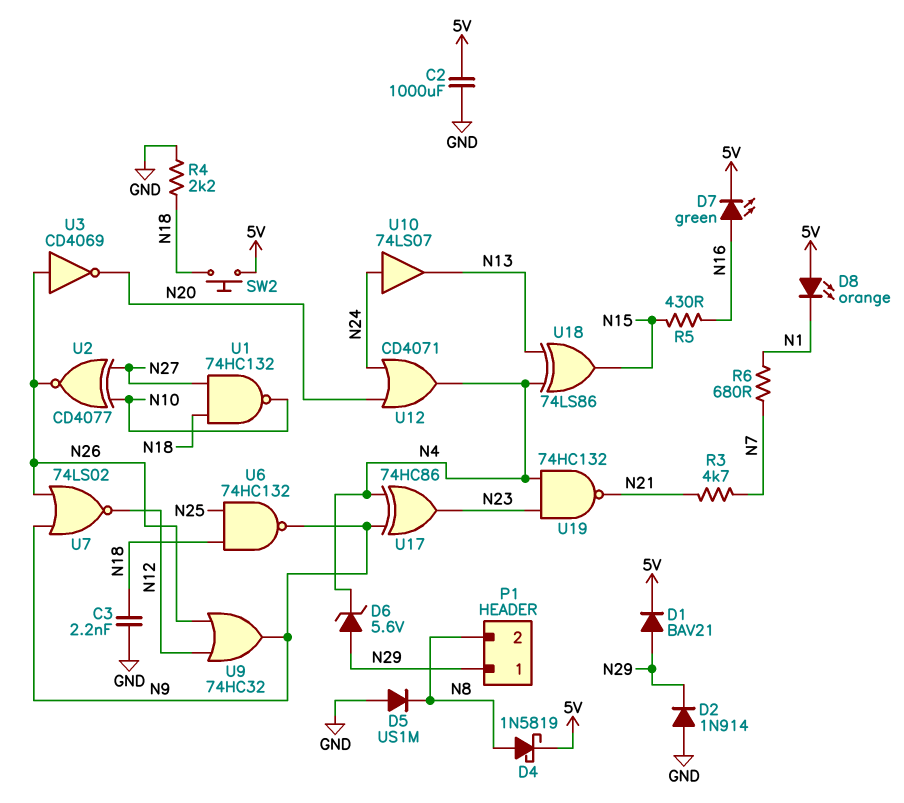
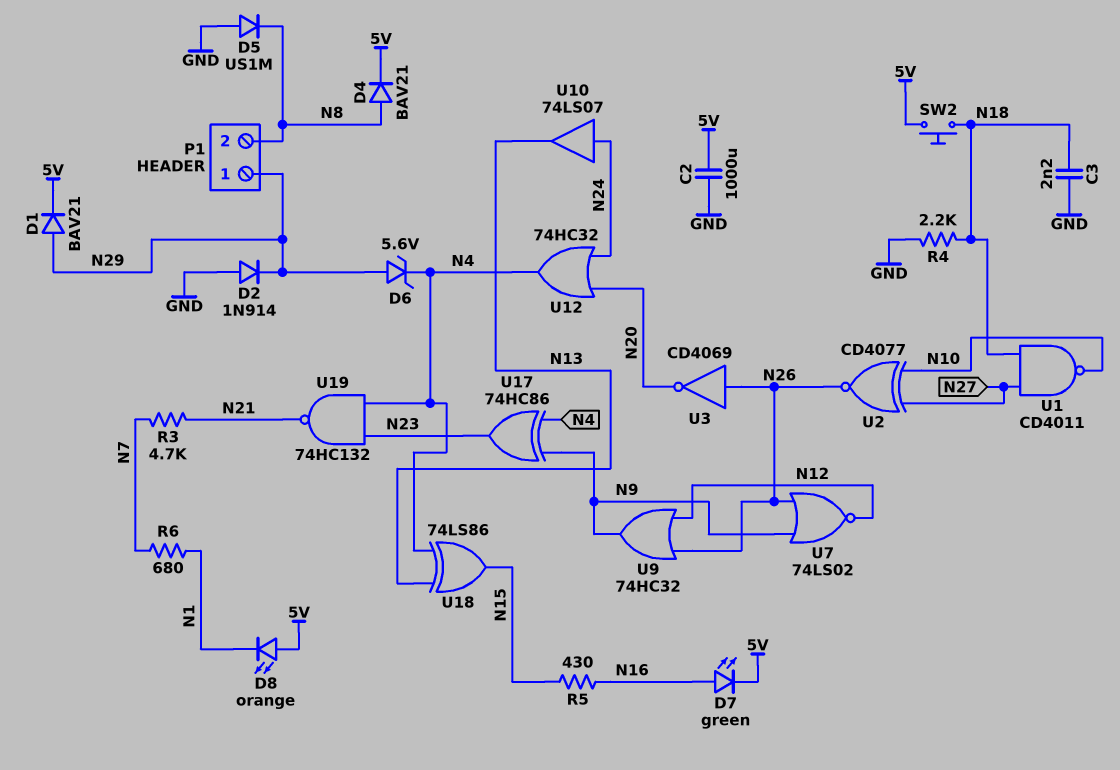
D4: schottky 1N5819 (A N8, K 5V) -> diode BAV21 (A N8, K 5V)
U1: NAND 74HC132 (in N18, in N27, out N10) -> NAND CD4011 (in N18, in N27, out N10)
U6: NAND 74HC132 (in N18, in N25, out N9) -> none
U12: OR CD4071 (in N20, in N24, out N4) -> OR 74HC32 (in N20, in N24, out N4)

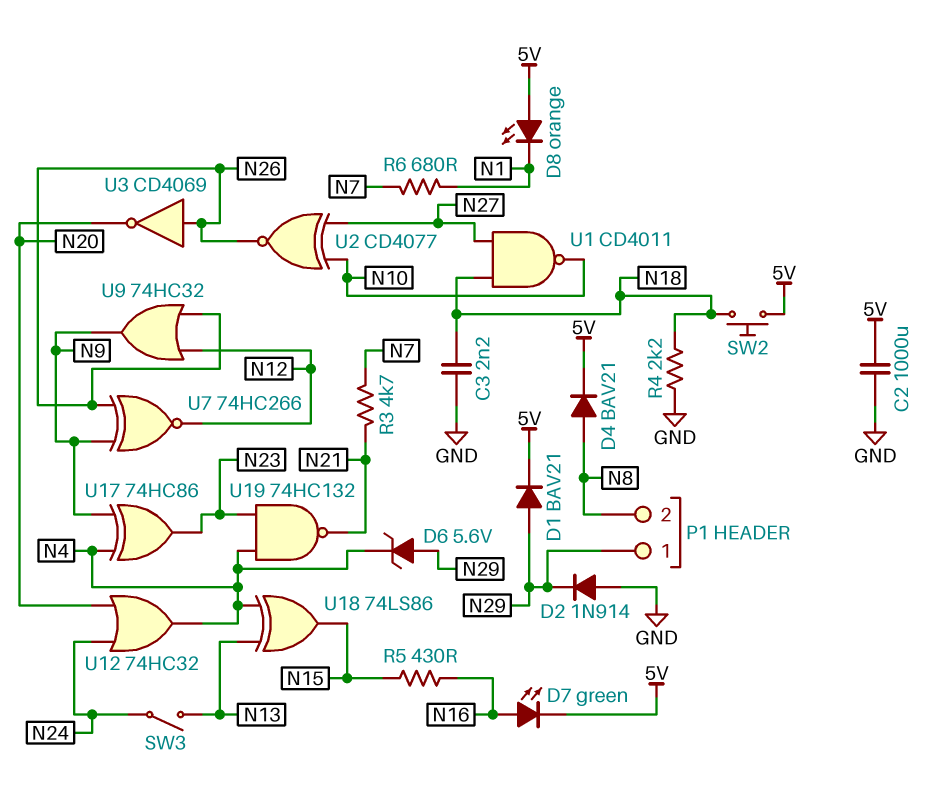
D5: diode US1M (A GND, K N8) -> none
SW3: none -> switch (N13, N24)
U7: NOR 74LS02 (in N9, in N26, out N12) -> XNOR 74HC266 (in N9, in N26, out N12)
U10: buffer 74LS07 (in N24, out N13) -> none

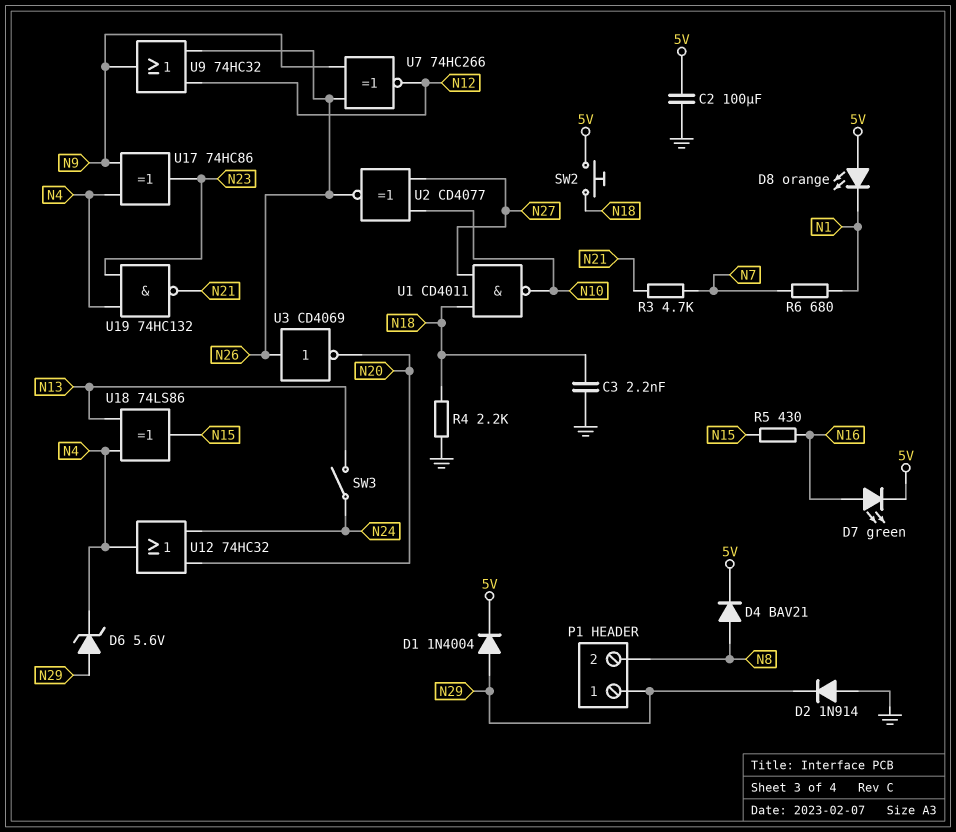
C2: 1000uF (5V, GND) -> 100uF (5V, GND)
D1: diode BAV21 (A N29, K 5V) -> diode 1N4004 (A N29, K 5V)

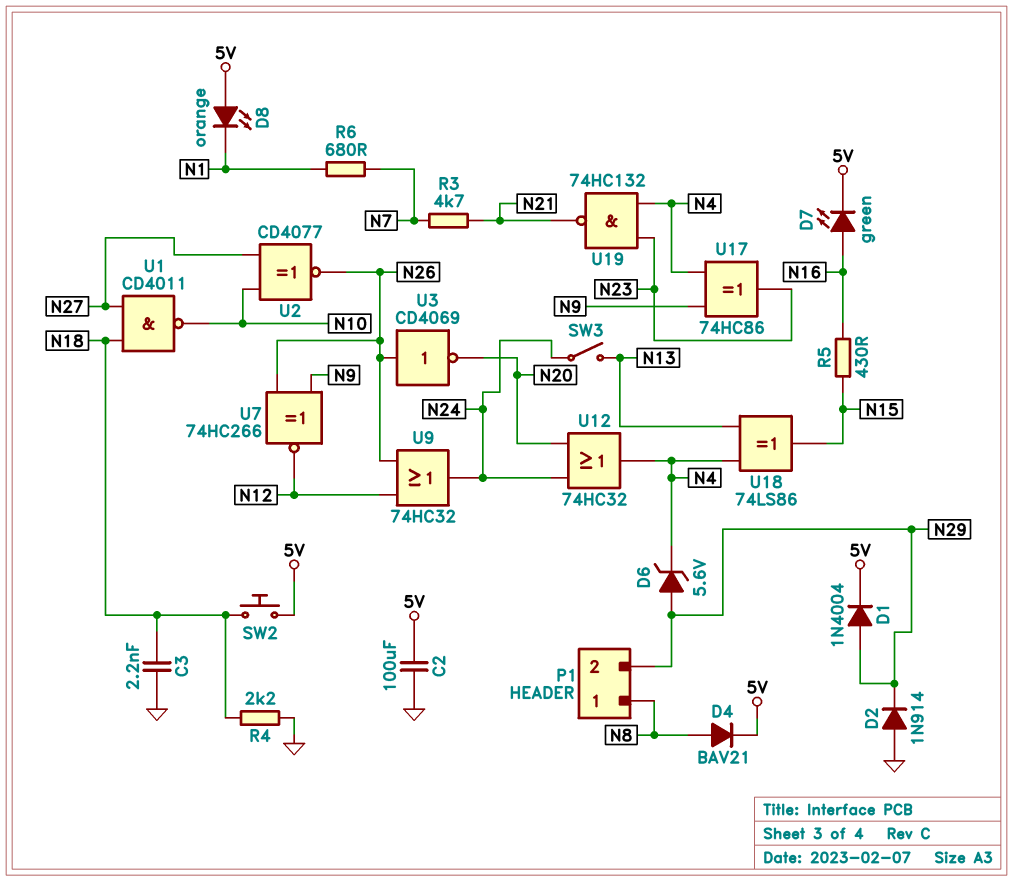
P1 pin 1: N29 -> N8
P1 pin 2: N8 -> N29
U9: OR 74HC32 (in N12, in N26, out N9) -> OR 74HC32 (in N12, in N26, out N24)

